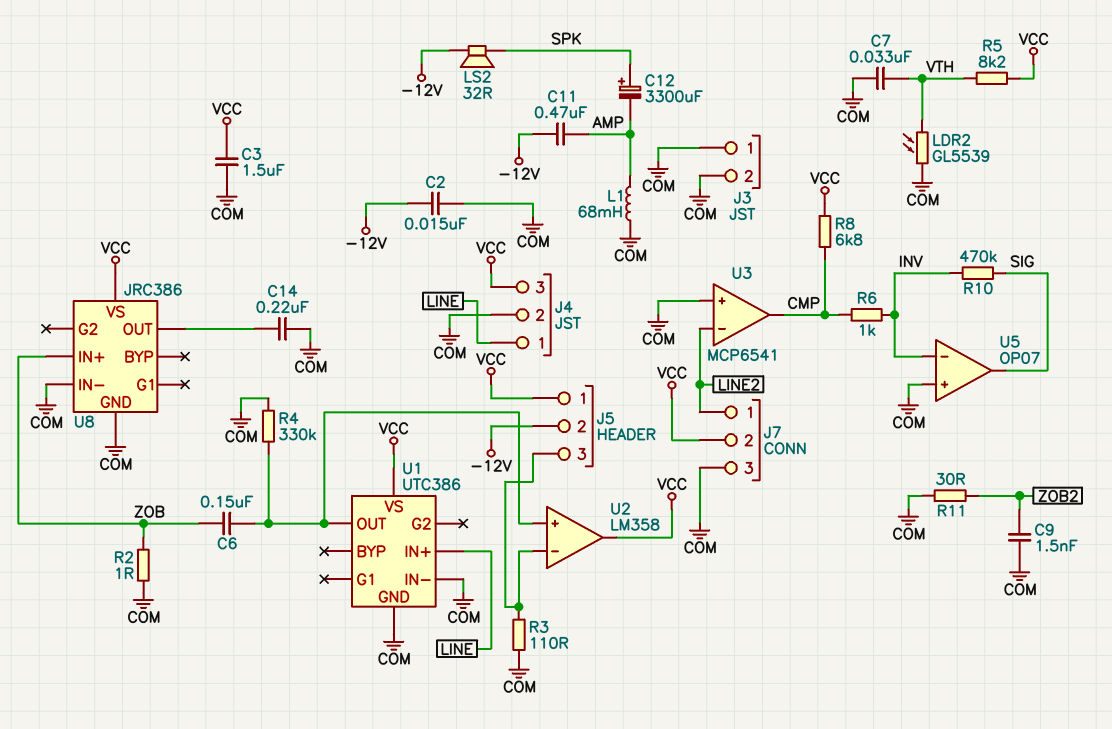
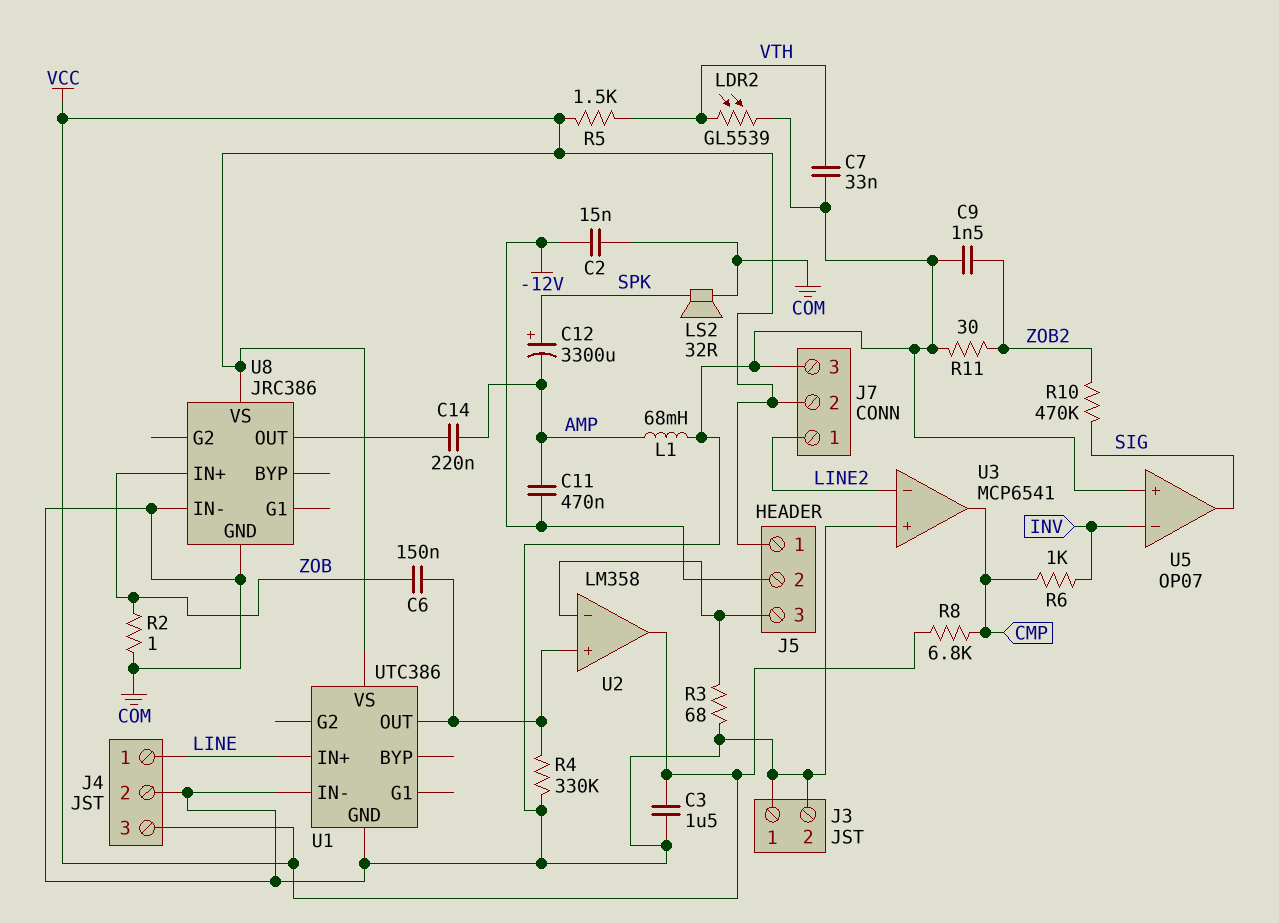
C14: 220nF (COM, U8/OUT) -> 220nF (AMP, U8/OUT)
LS2: speaker 32R (-12V, SPK) -> speaker 32R (COM, SPK)
R3: 110 (COM, J5/3) -> 68 (COM, J5/3)
R5: 8.2k (VCC, VTH) -> 1.5k (VCC, VTH)
R10: 470k (INV, SIG) -> 470k (SIG, ZOB2)

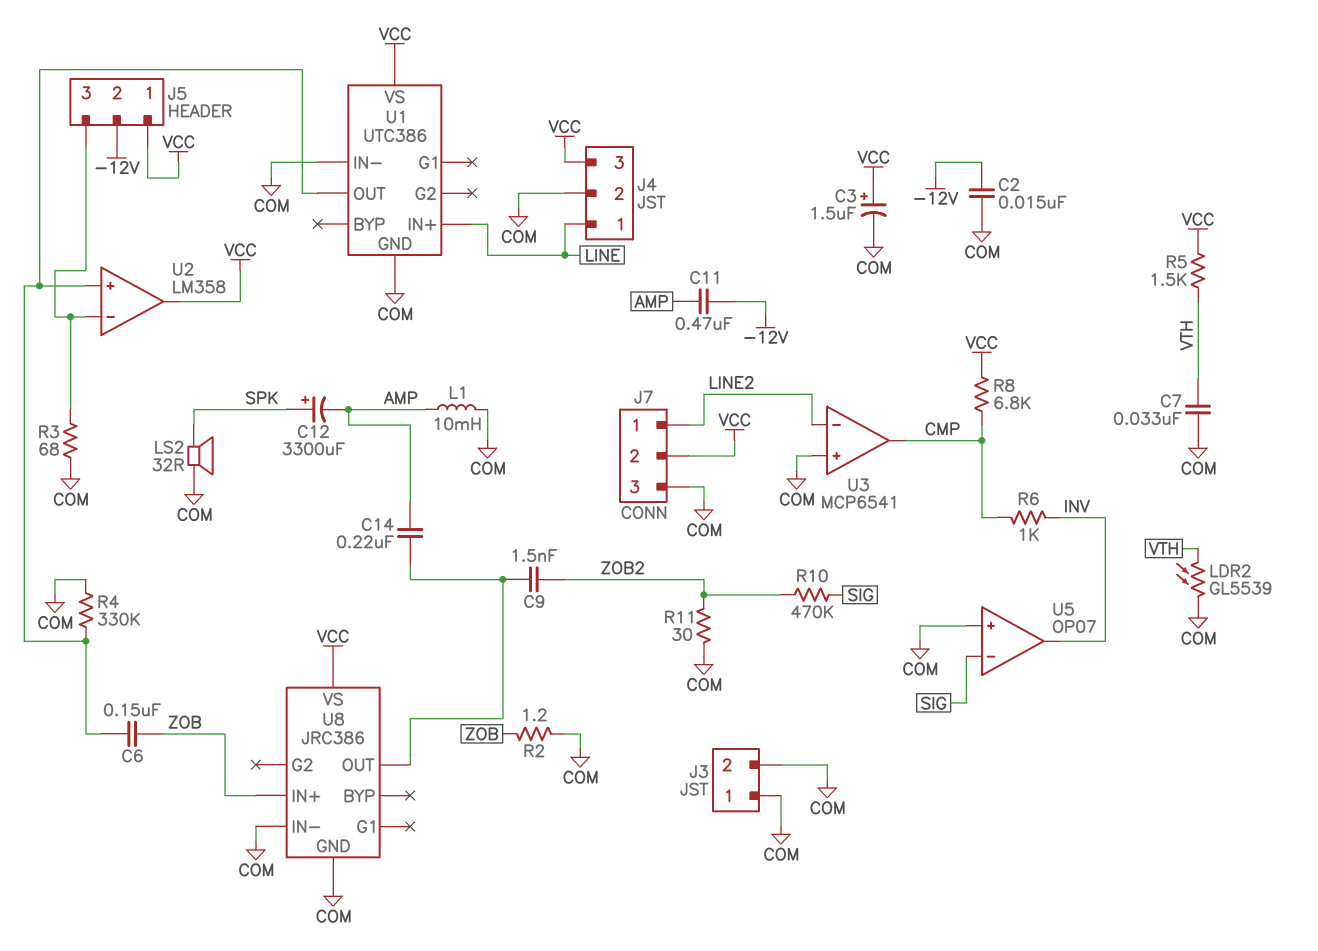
C3: 1.5uF (COM, VCC) -> 1.5uF (plus VCC, minus COM)
C9: 1.5nF (COM, ZOB2) -> 1.5nF (U8/OUT, ZOB2)
L1: 68mH (AMP, COM) -> 10mH (AMP, COM)
R2: 1 (COM, ZOB) -> 1.2 (COM, ZOB)
U5 pin in-: INV -> SIG
U5 pin out: SIG -> INV

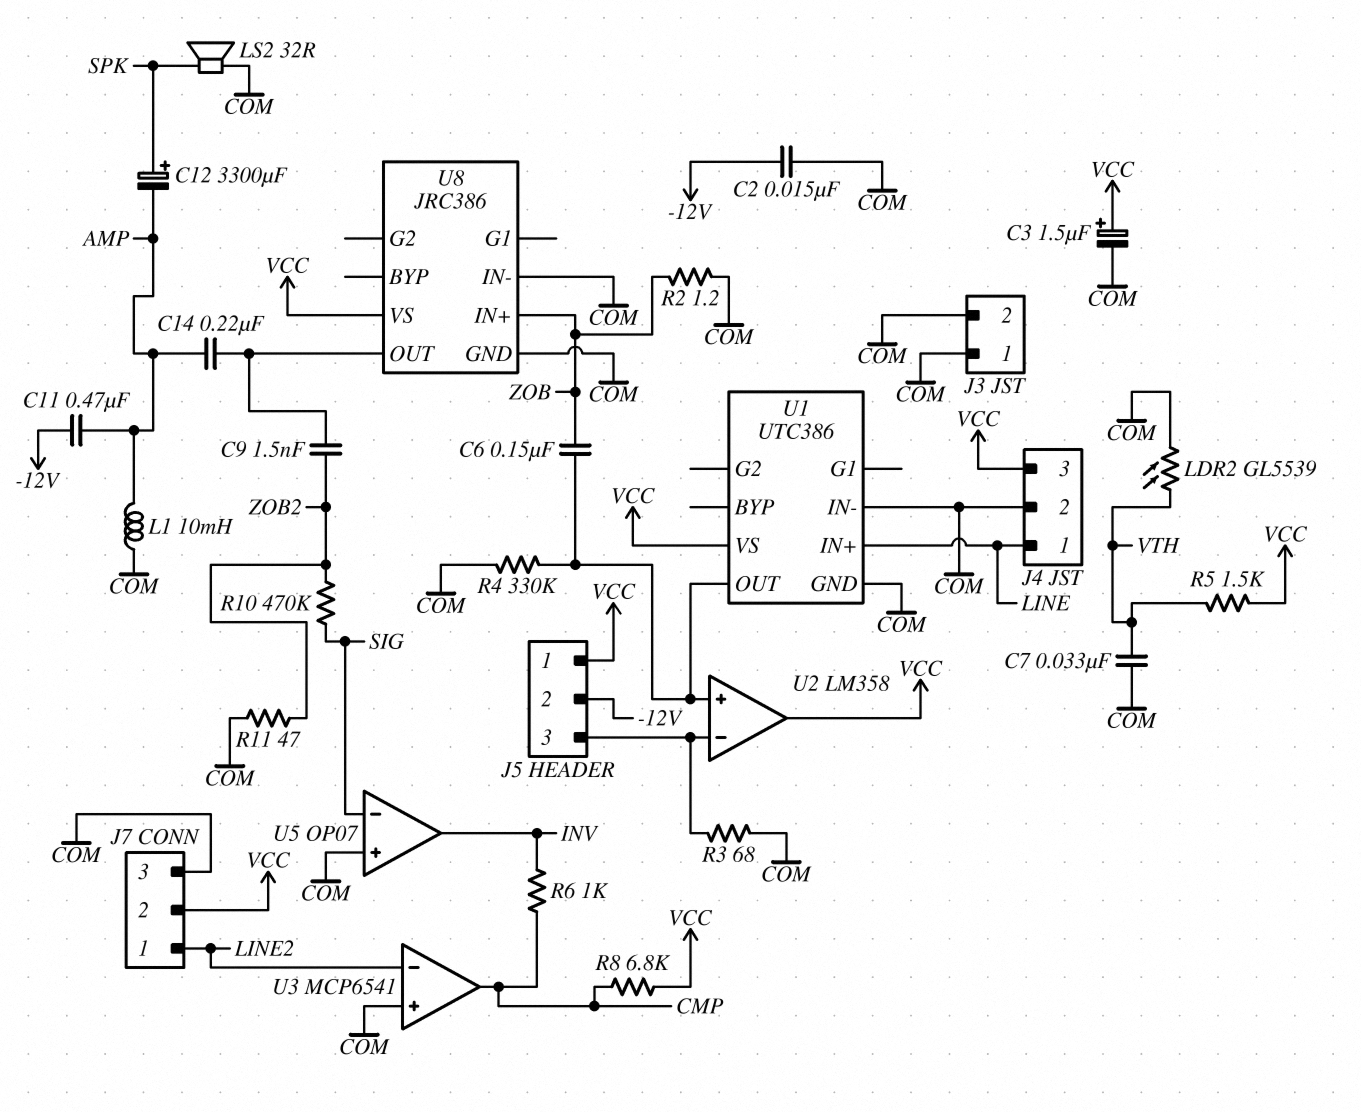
R11: 30 (COM, ZOB2) -> 47 (COM, ZOB2)

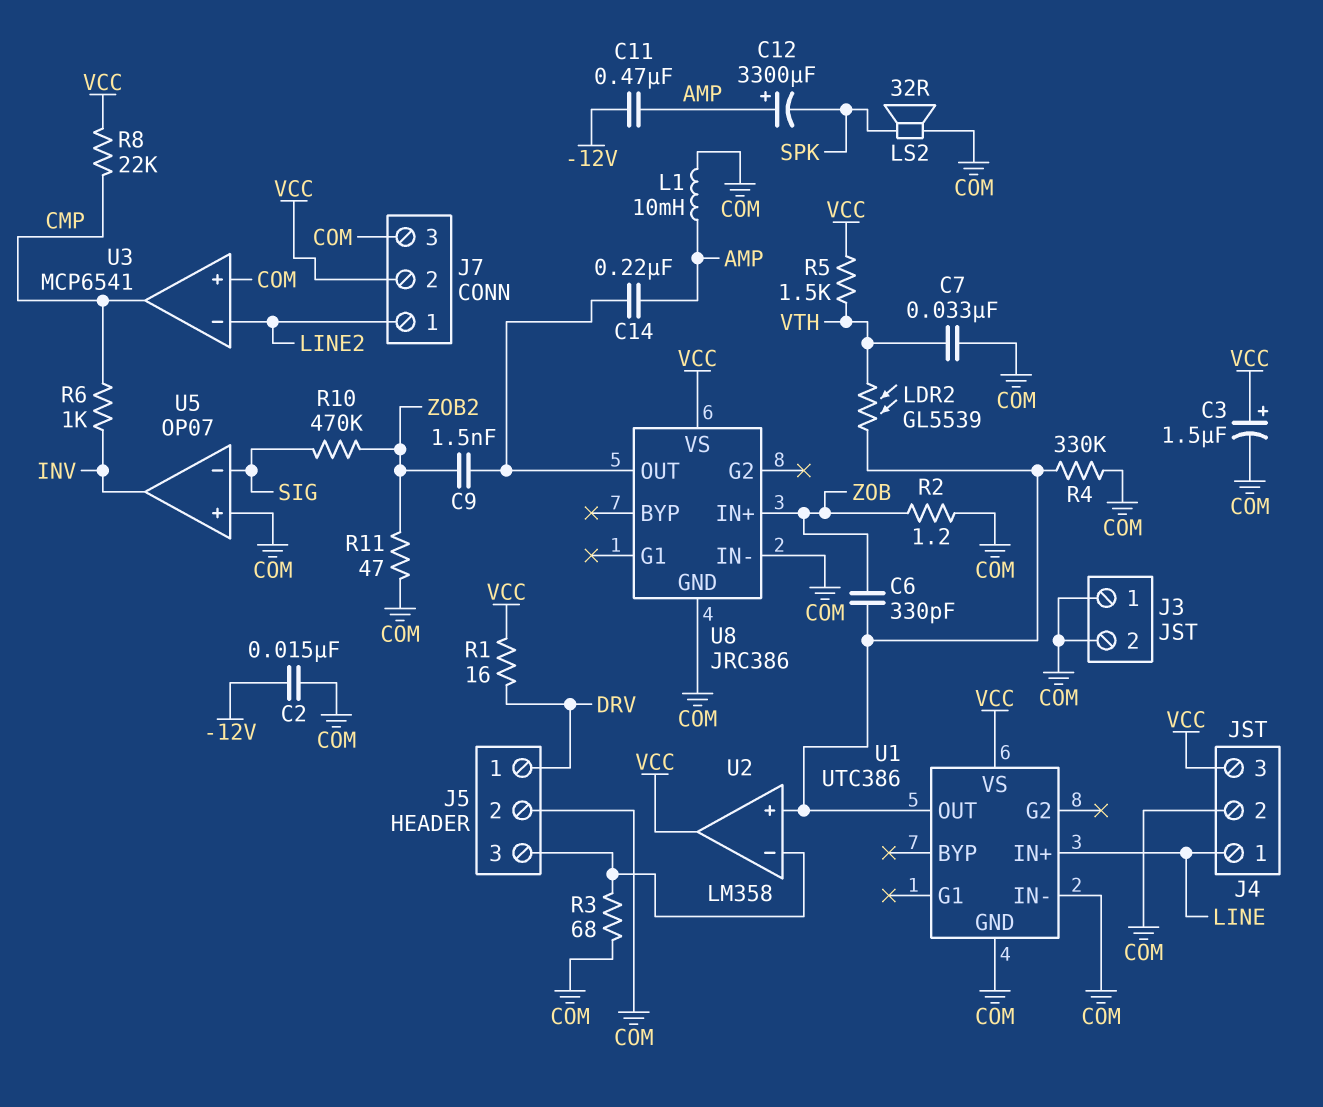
C6: 150nF (U1/OUT, ZOB) -> 330pF (U1/OUT, ZOB)
C12: 3300uF (plus SPK, minus AMP) -> 3300uF (plus AMP, minus SPK)
J5 pin 1: VCC -> DRV
J5 pin 2: -12V -> COM
LDR2: GL5539 (COM, VTH) -> GL5539 (U1/OUT, VTH)
R1: none -> 16 (DRV, VCC)
R8: 6.8k (CMP, VCC) -> 22k (CMP, VCC)

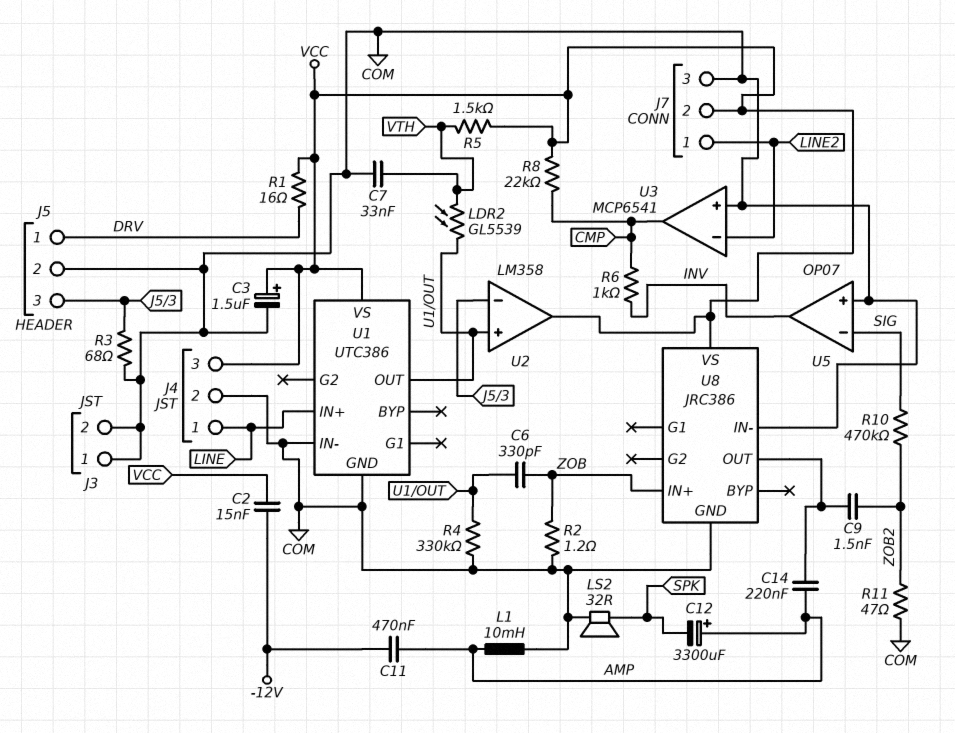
C2: 15nF (-12V, COM) -> 15nF (-12V, VCC)

